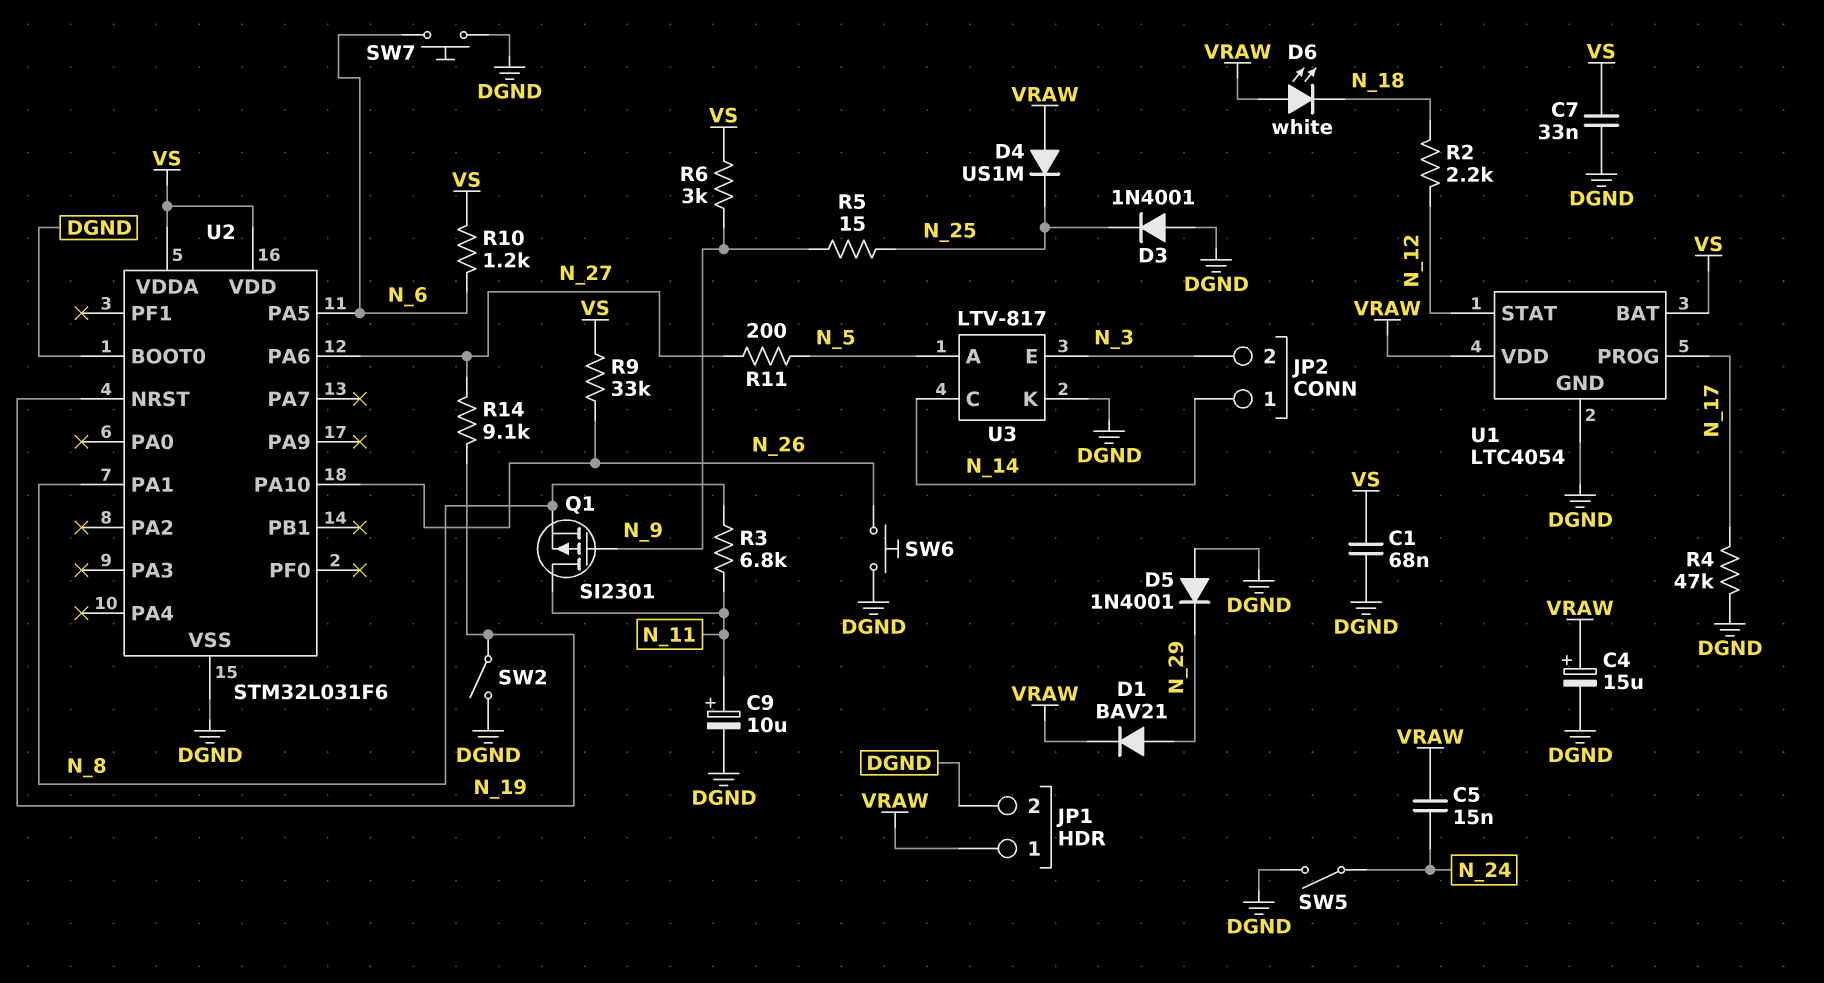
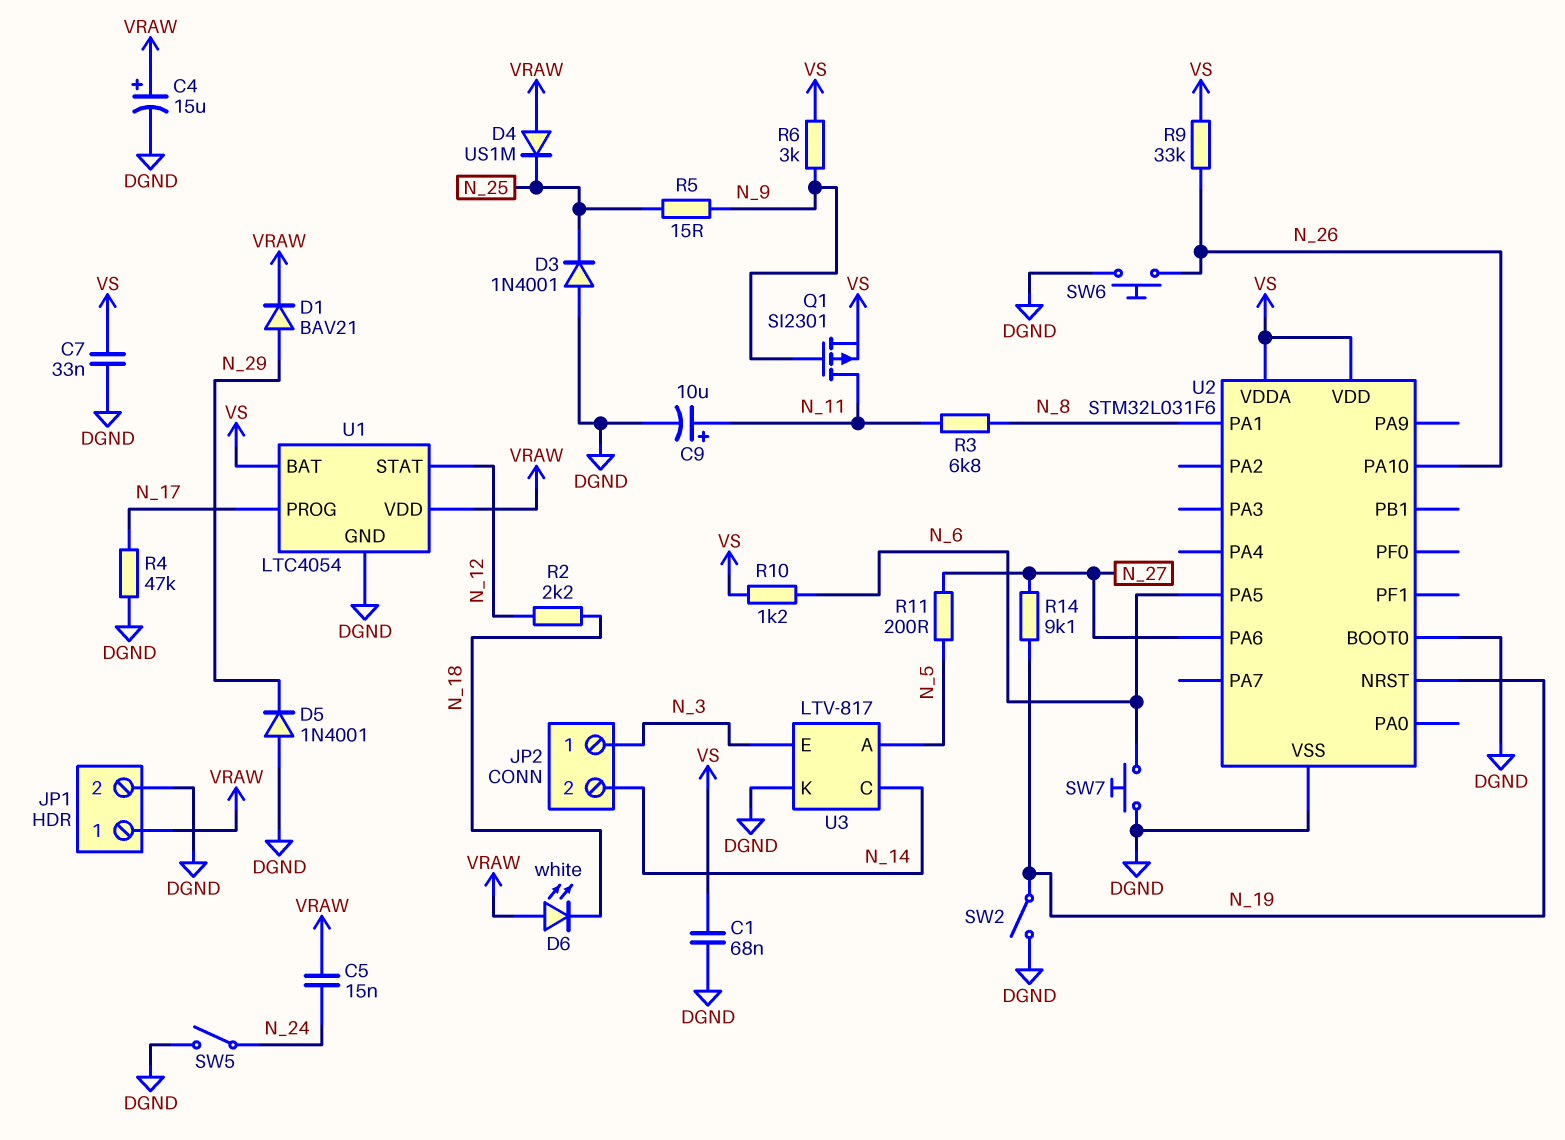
JP2 pin 1: N_14 -> N_3
JP2 pin 2: N_3 -> N_14
Q1: PMOS SI2301 (G N_9, D N_11, S N_8) -> PMOS SI2301 (G N_9, D N_11, S VS)

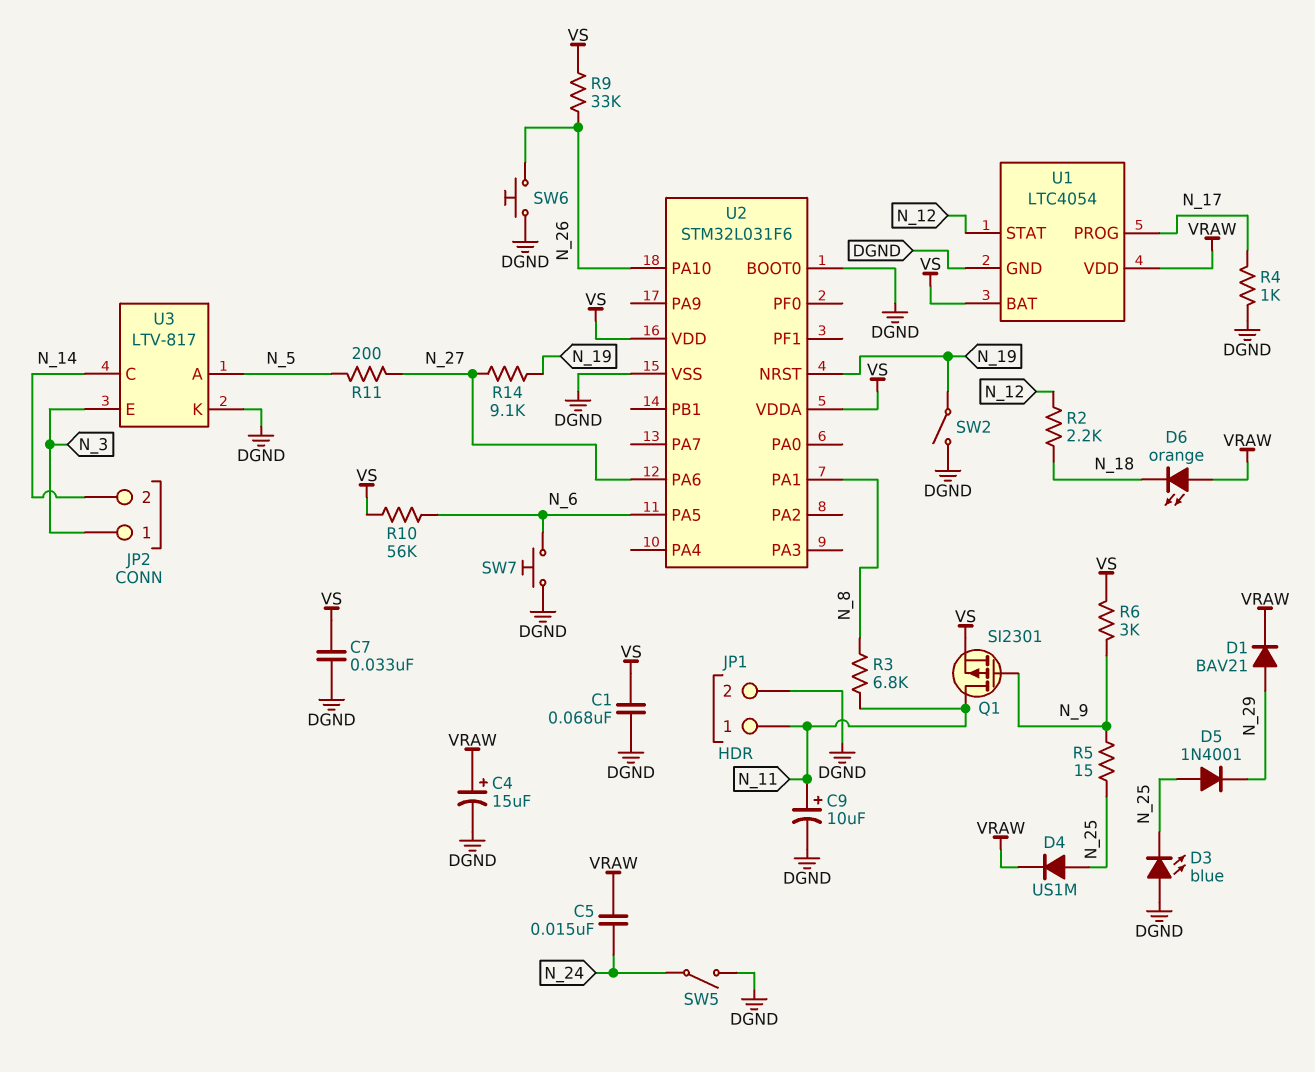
D3: diode 1N4001 (A DGND, K N_25) -> LED blue (A DGND, K N_25)
D4: diode US1M (A VRAW, K N_25) -> diode US1M (A N_25, K VRAW)
D5: diode 1N4001 (A DGND, K N_29) -> diode 1N4001 (A N_25, K N_29)
D6: LED white (A VRAW, K N_18) -> LED orange (A VRAW, K N_18)
JP1 pin 1: VRAW -> N_11
R4: 47k (DGND, N_17) -> 1k (DGND, N_17)
R10: 1.2k (N_6, VS) -> 56k (N_6, VS)

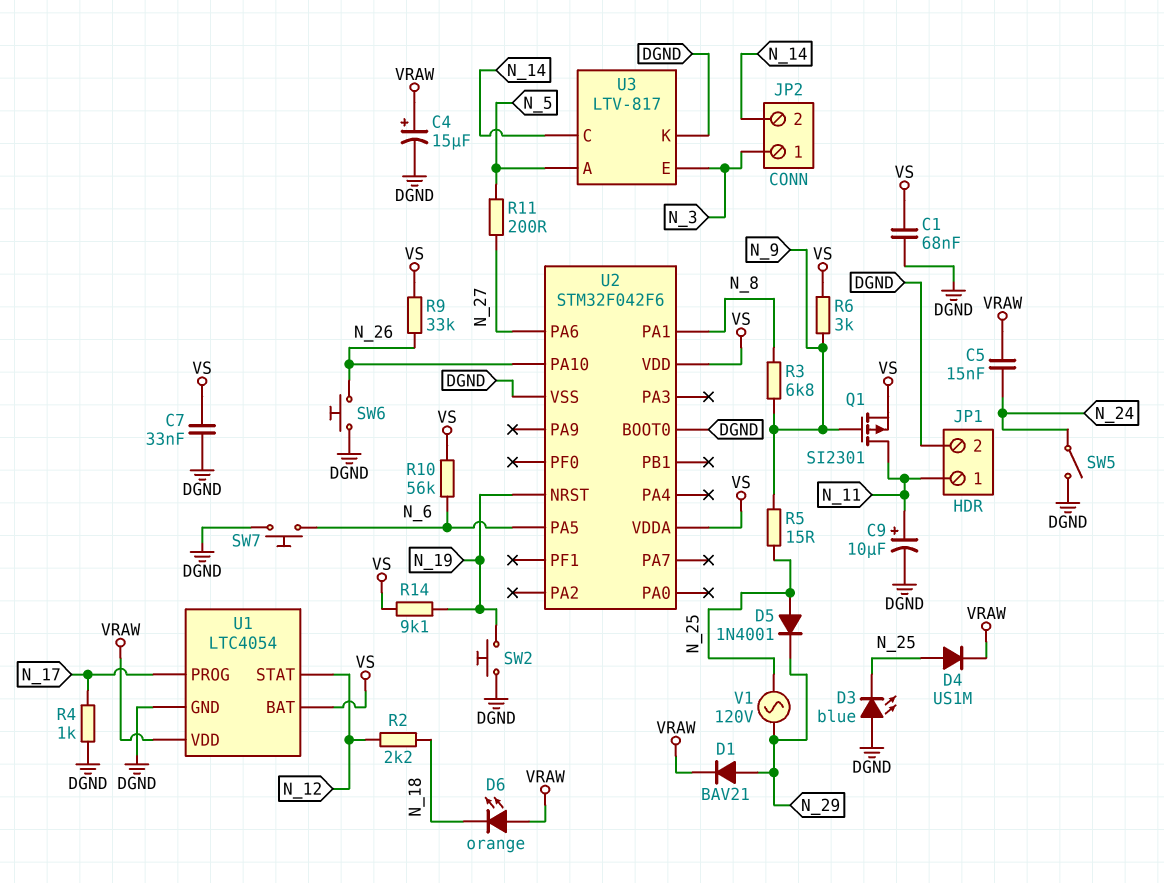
R3: 6.8k (N_8, N_11) -> 6.8k (N_8, N_9)
R14: 9.1k (N_19, N_27) -> 9.1k (N_19, VS)
SW2: switch (DGND, N_19) -> button (DGND, N_19)
U2: STM32L031F6 -> STM32F042F6
V1: none -> AC 120V (N_25, N_29)

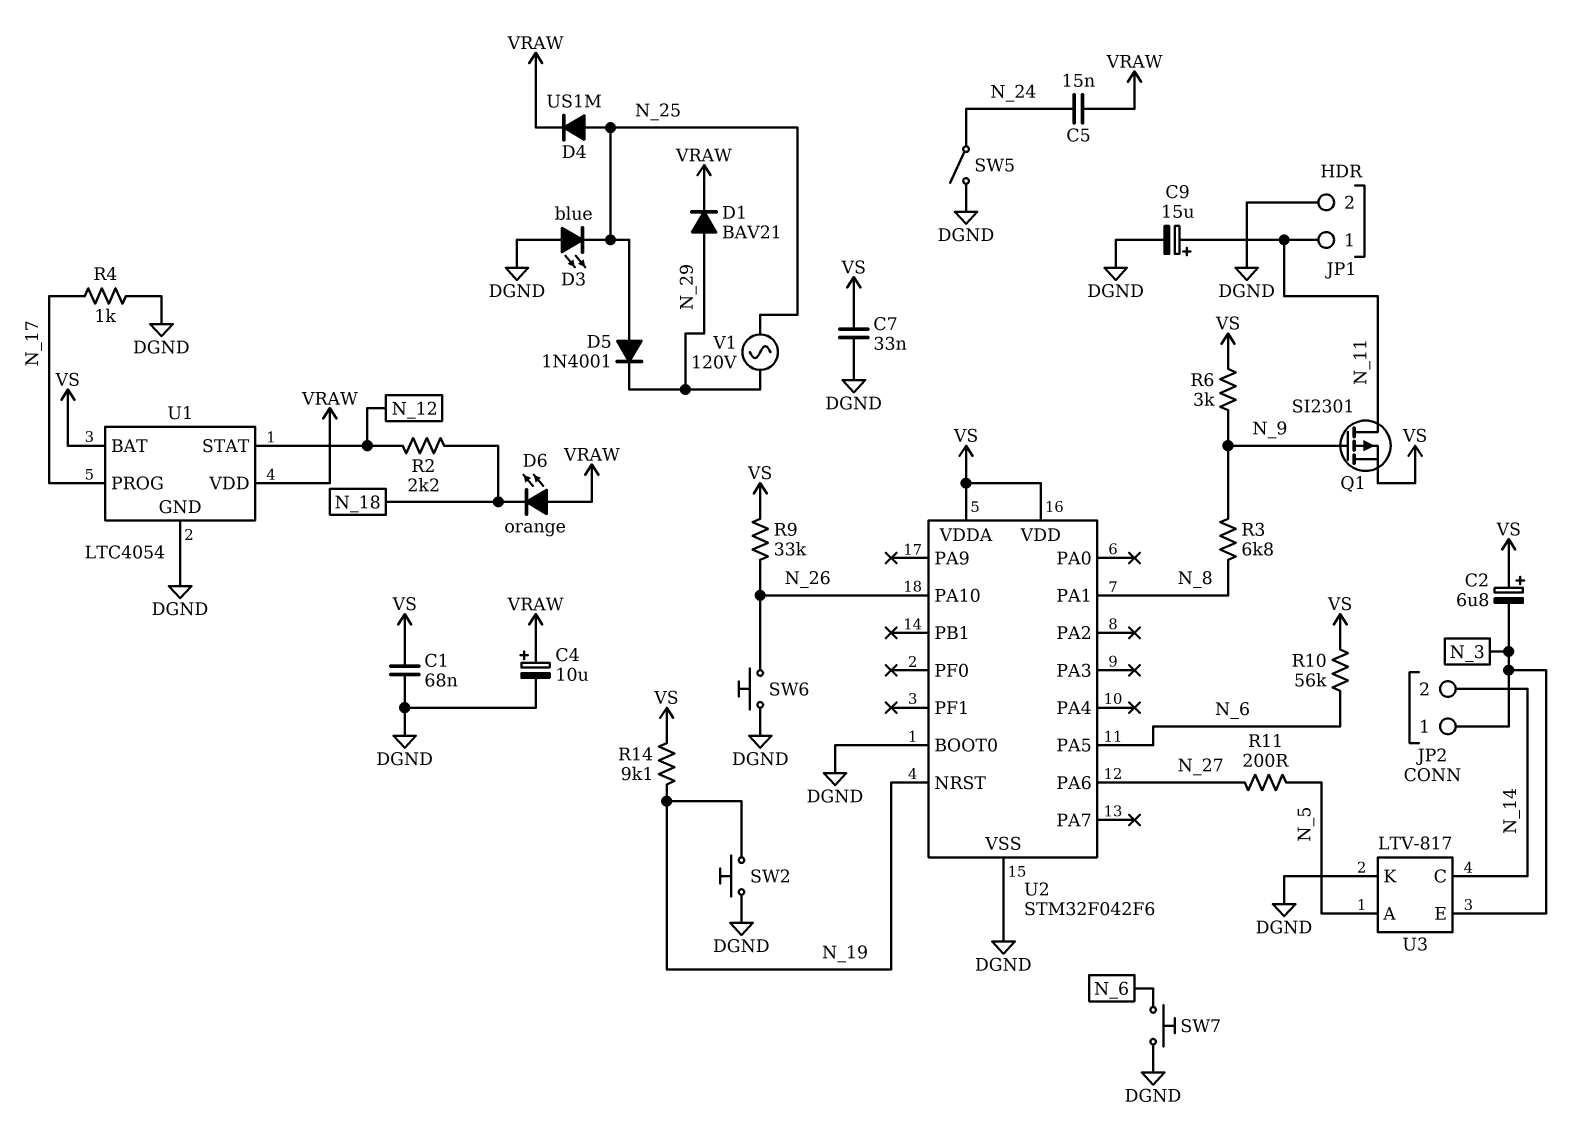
C2: none -> 6.8uF (plus VS, minus N_3)
C4: 15uF (plus VRAW, minus DGND) -> 10uF (plus VRAW, minus DGND)
C9: 10uF (plus N_11, minus DGND) -> 15uF (plus N_11, minus DGND)
R5: 15 (N_9, N_25) -> none

